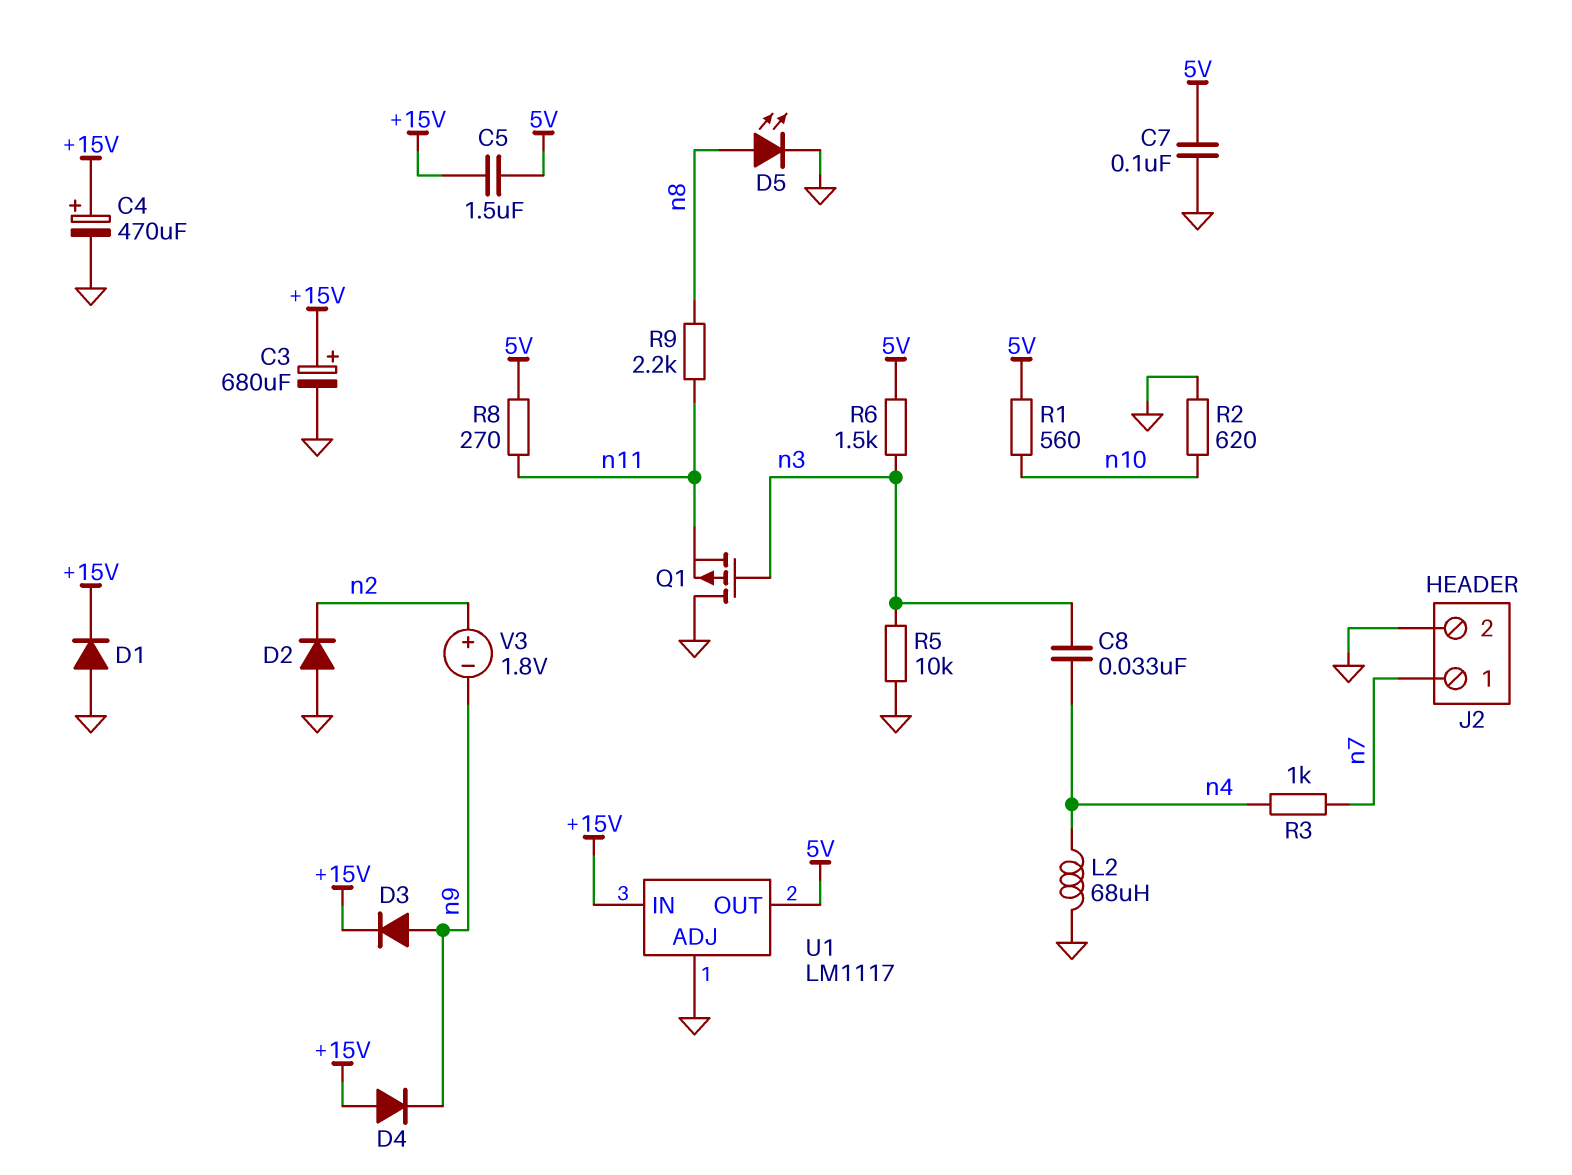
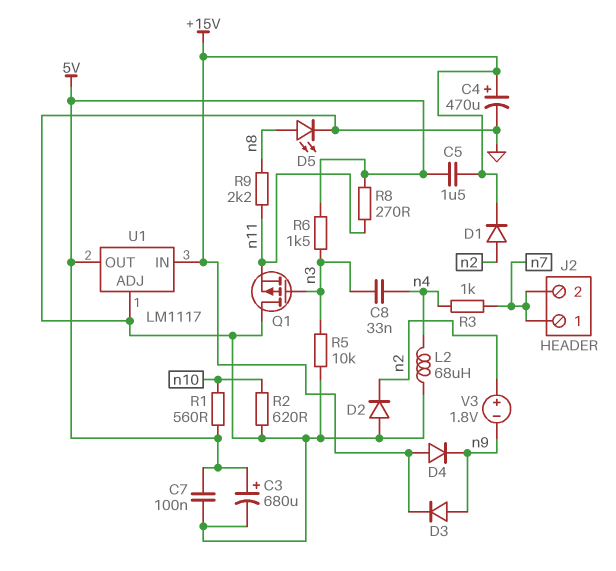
C3: 680uF (plus +15V, minus GND) -> 680uF (plus 5V, minus GND)
D1: diode (A GND, K +15V) -> diode (A n2, K +15V)
J2 pin 2: GND -> n7

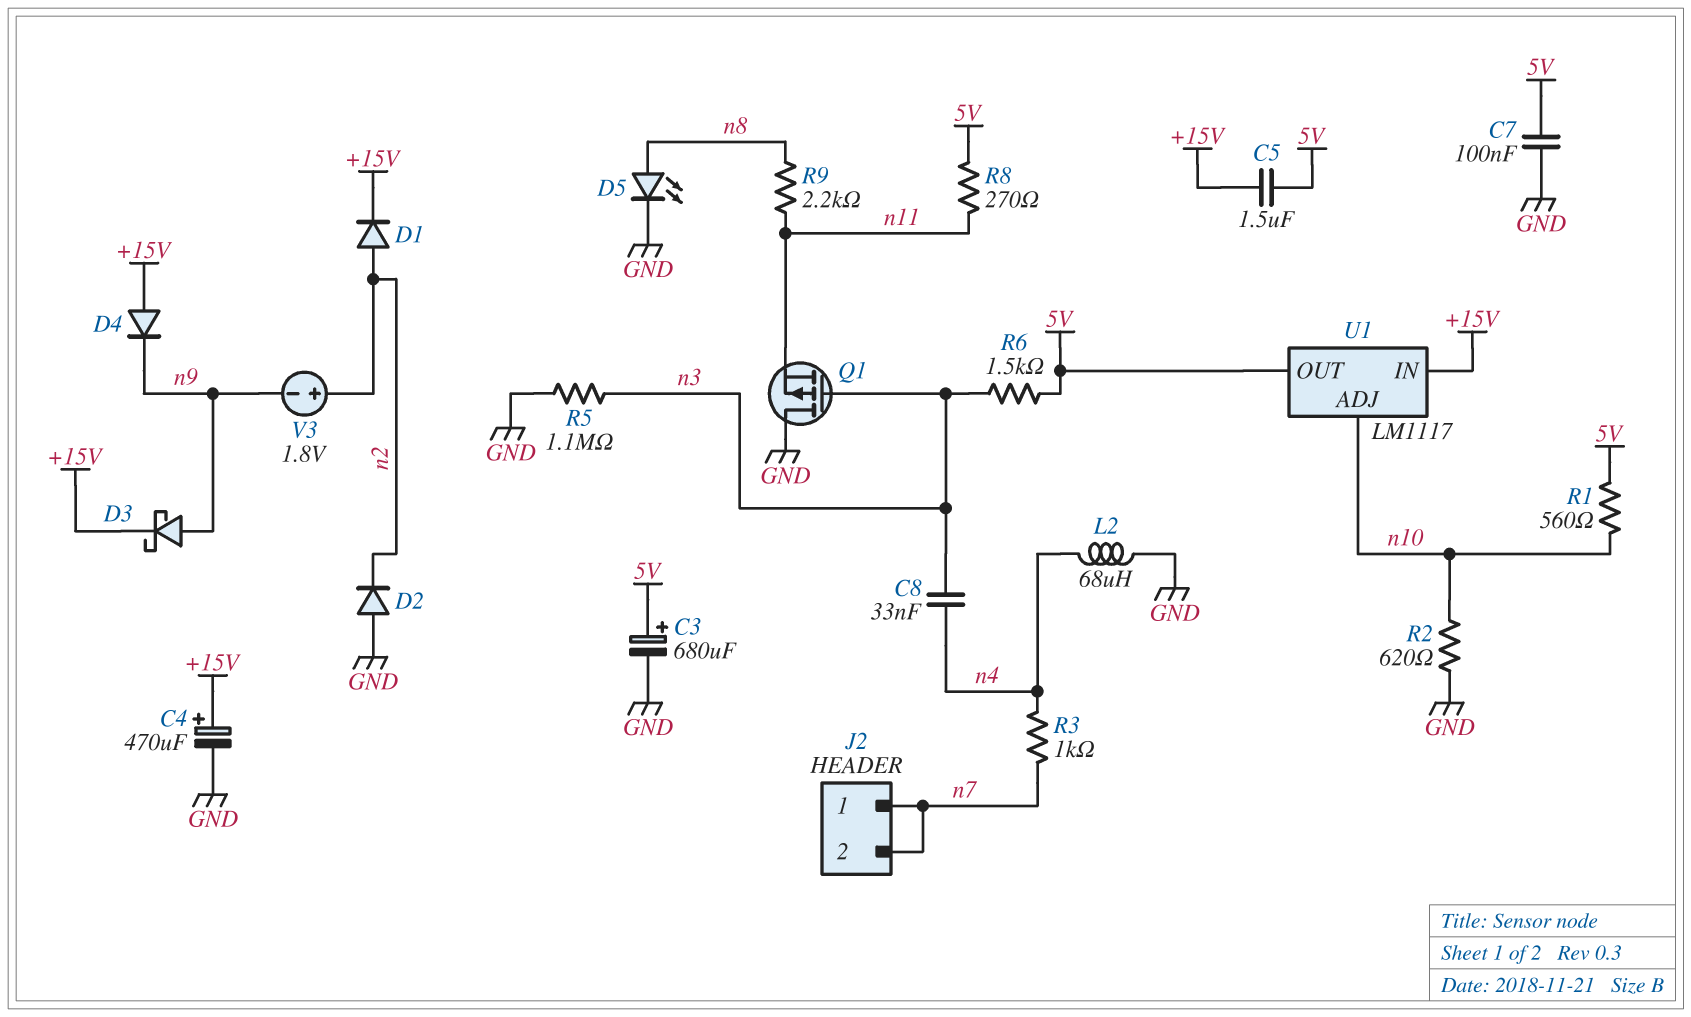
D3: diode (A n9, K +15V) -> schottky (A n9, K +15V)
R5: 10k (GND, n3) -> 1.1M (GND, n3)
U1 pin ADJ: GND -> n10

